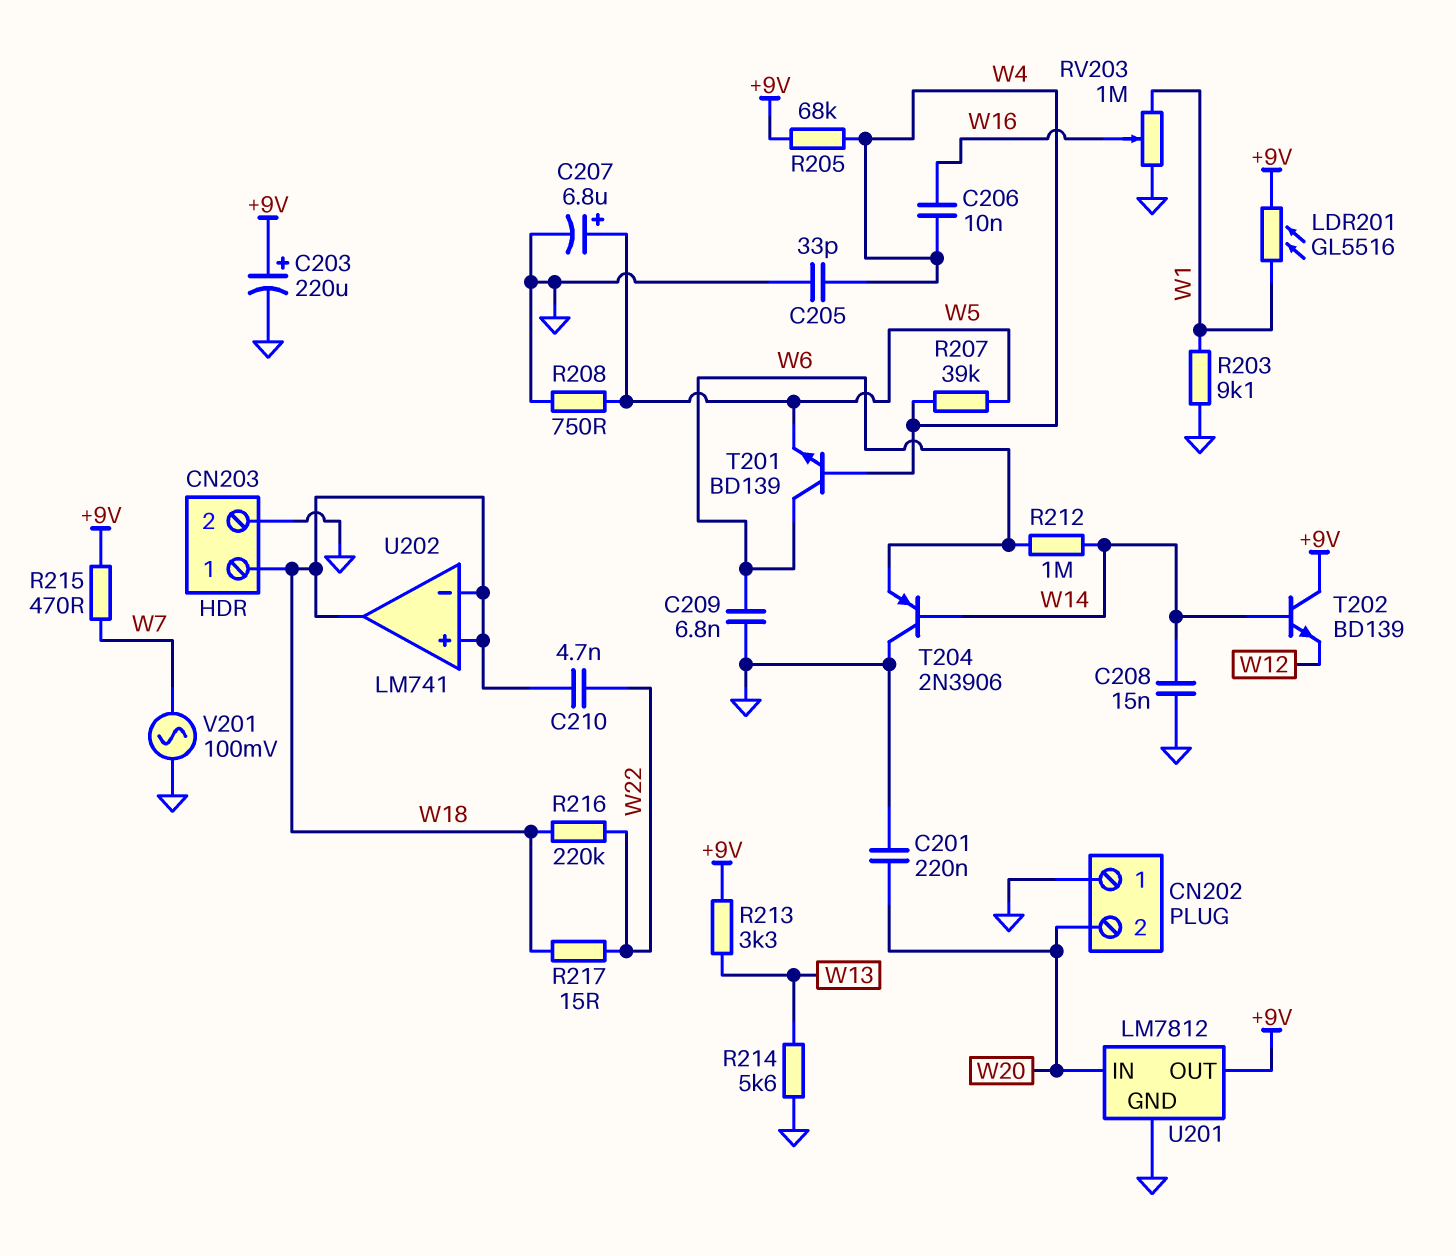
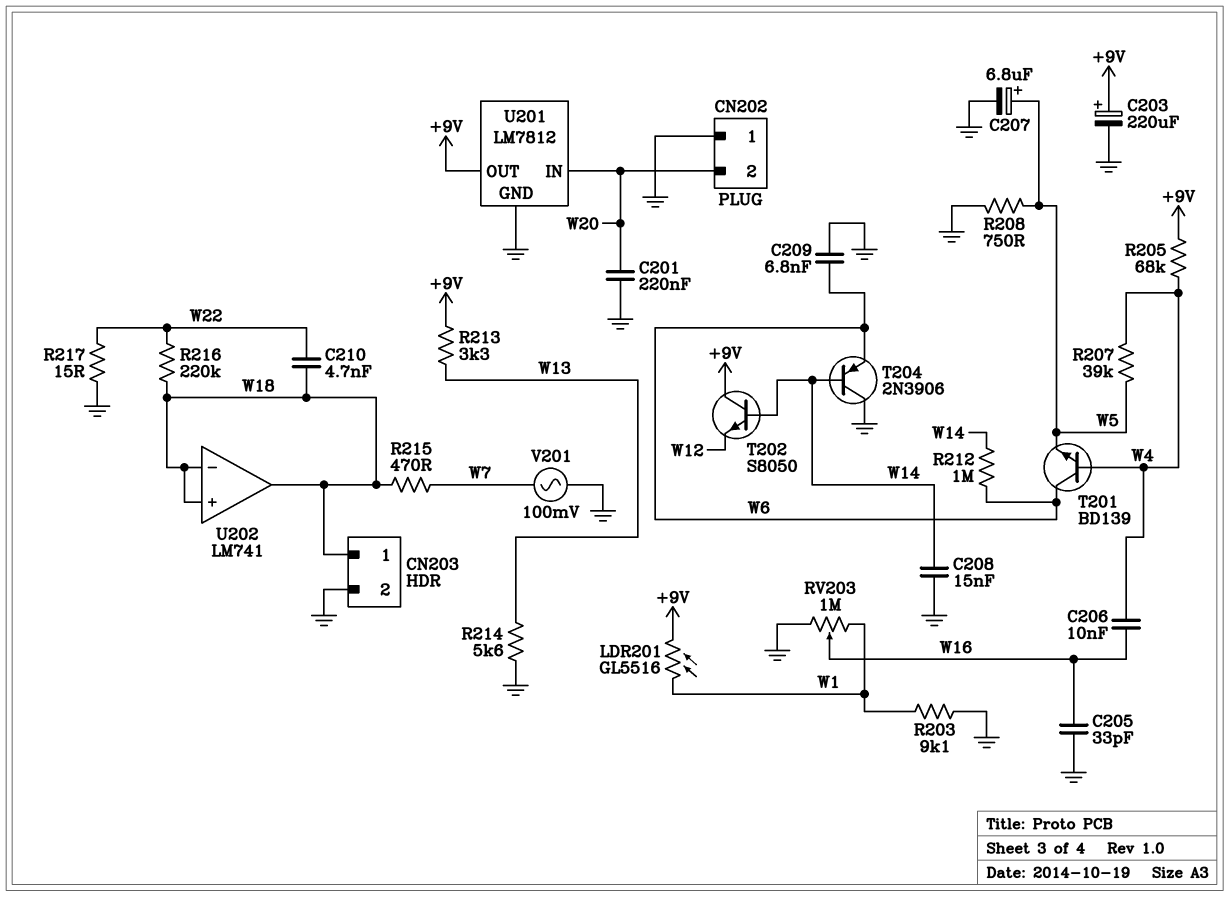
C205: 33pF (GND, W4) -> 33pF (GND, W16)
R215: 470 (+9V, W7) -> 470 (W7, W18)
R217: 15 (W18, W22) -> 15 (GND, W22)
T202: NPN BD139 (B W14, C +9V, E W12) -> NPN S8050 (B W14, C +9V, E W12)

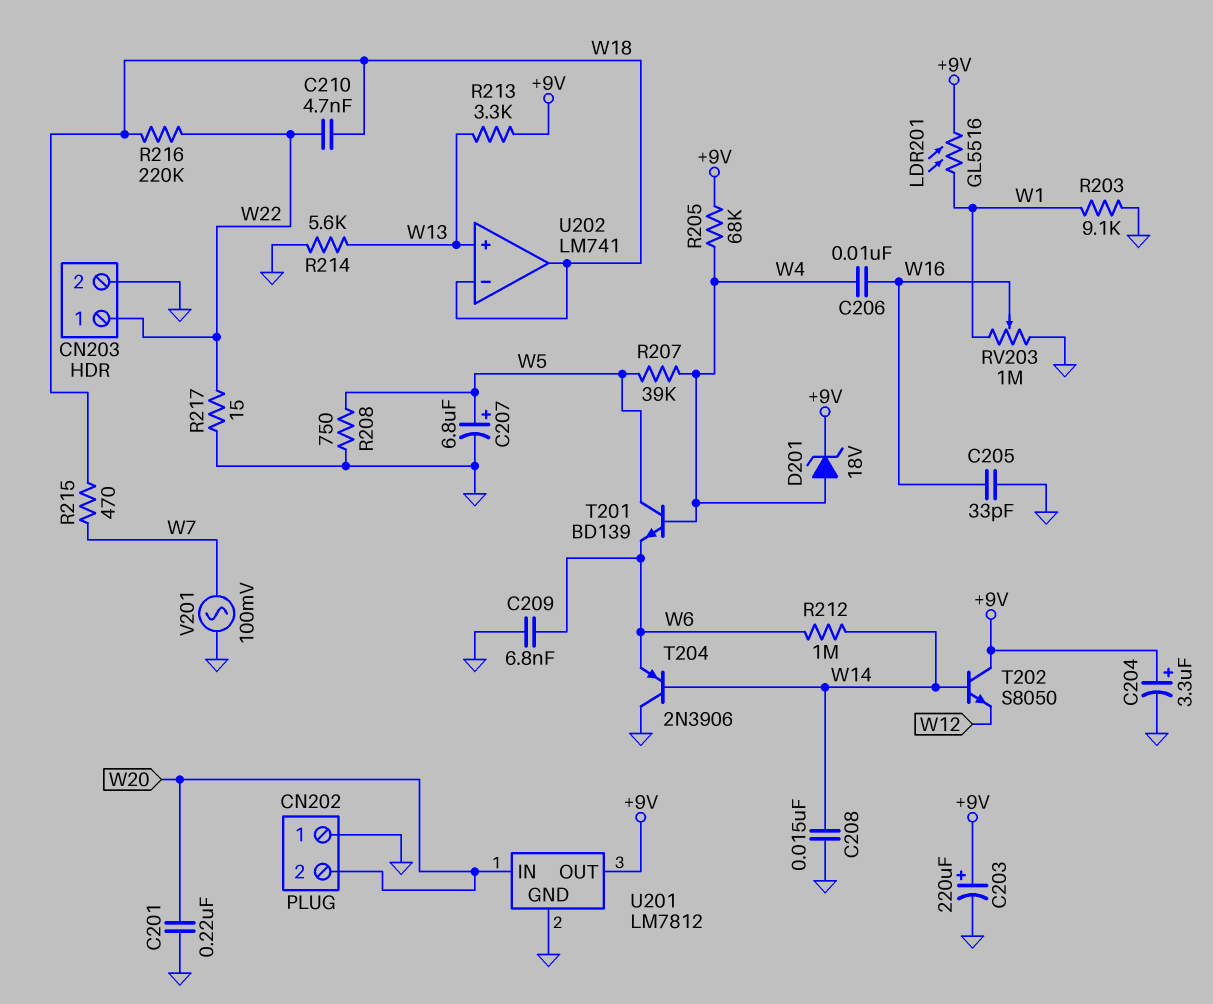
C204: none -> 3.3uF (plus +9V, minus GND)
CN203 pin 1: W18 -> W22
D201: none -> zener 18V (A W4, K +9V)
T201: NPN BD139 (B W4, C W6, E W5) -> NPN BD139 (B W4, C W5, E W6)
U202 pin in+: W18 -> W13

